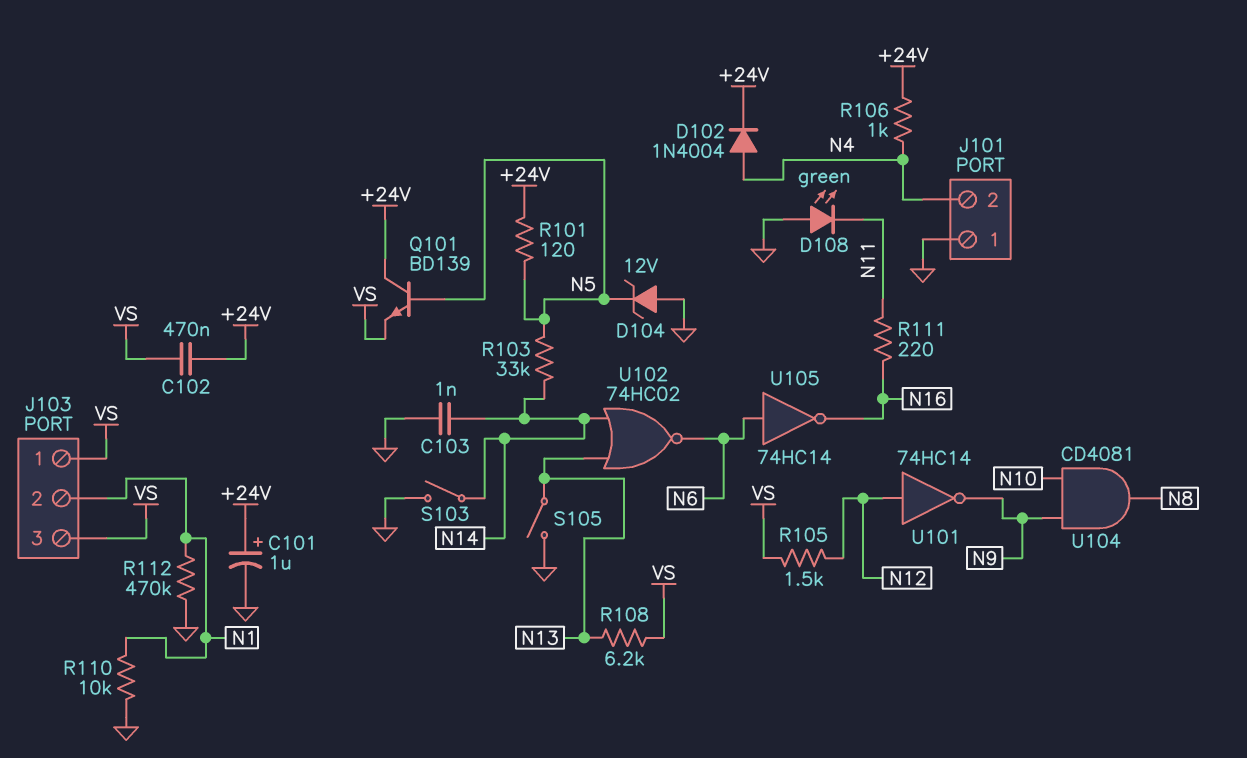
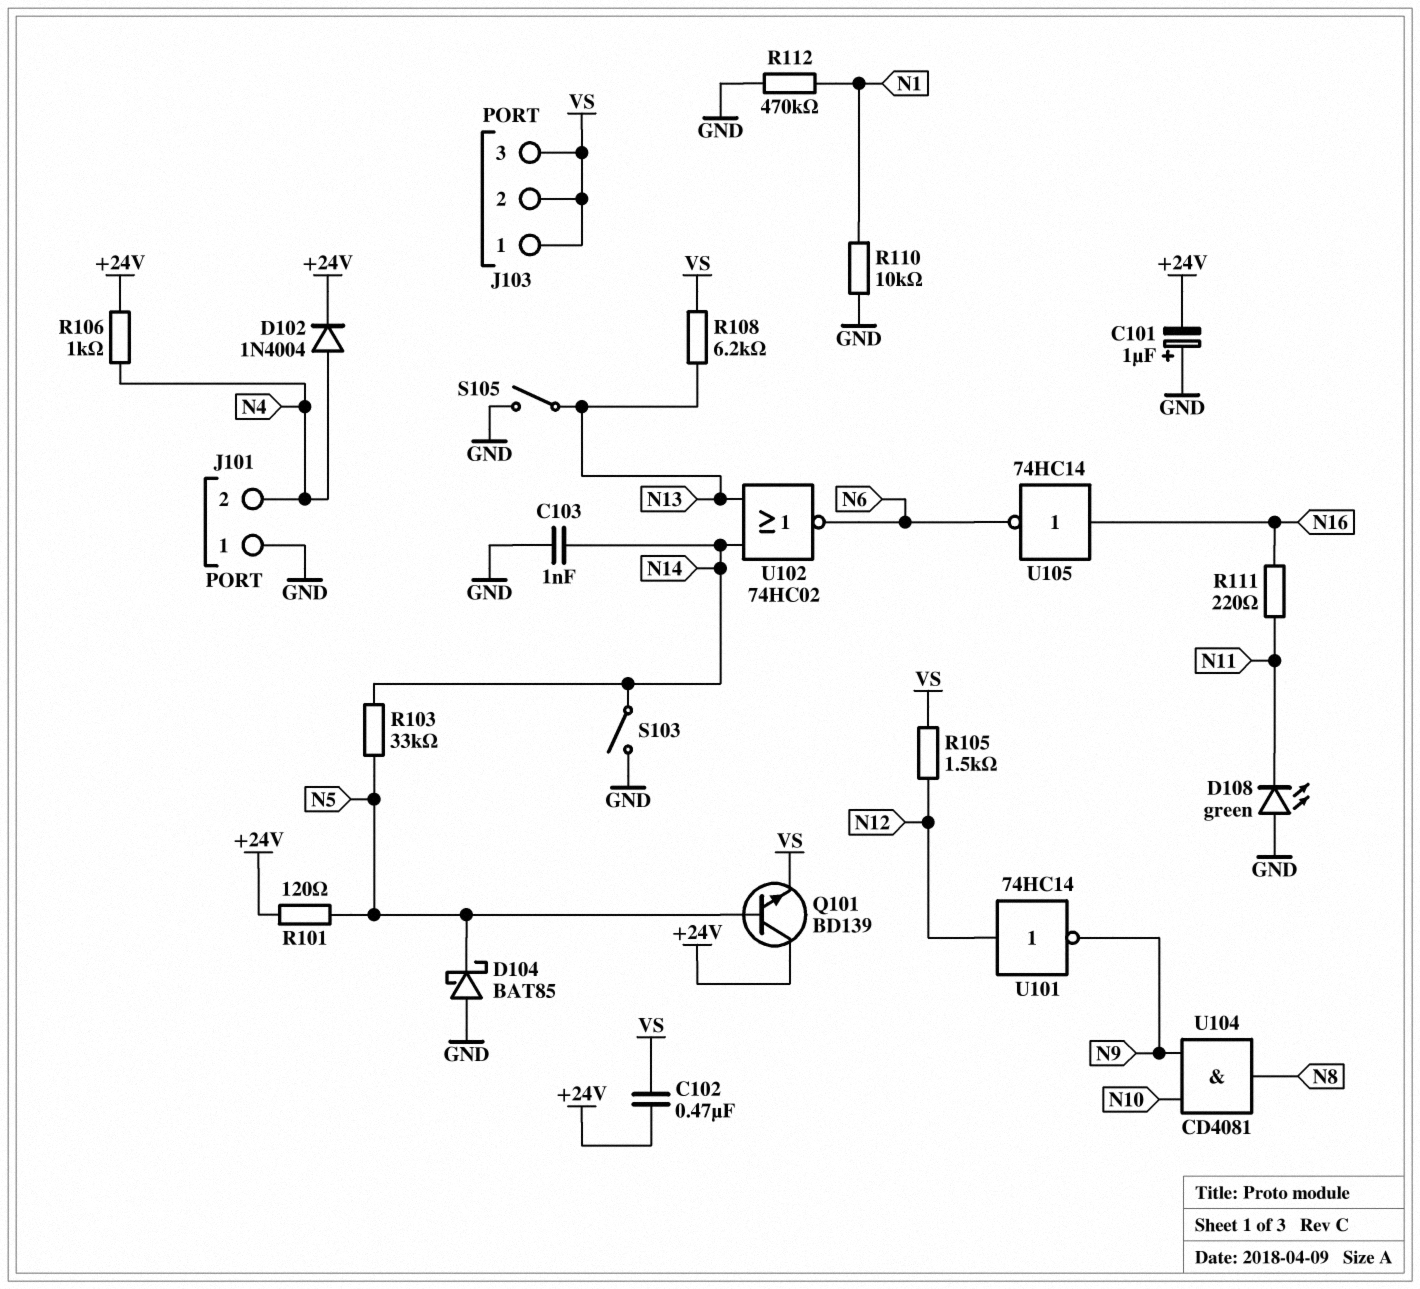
C101: 1uF (plus +24V, minus GND) -> 1uF (plus GND, minus +24V)
D104: zener 12V (A GND, K N5) -> schottky BAT85 (A GND, K N5)
J103 pin 2: N1 -> VS
U105: NOT 74HC14 (in N6, out N16) -> NOT 74HC14 (in N16, out N6)

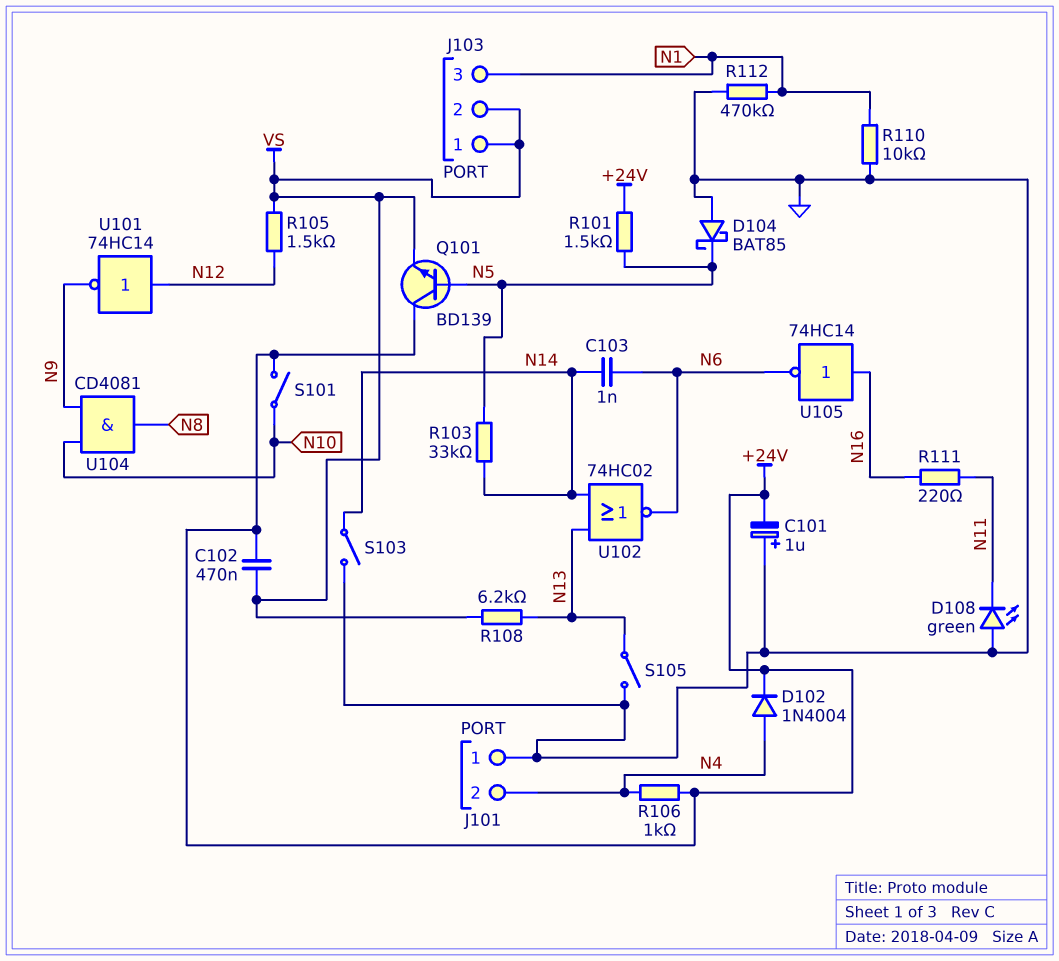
C103: 1nF (GND, N14) -> 1nF (N6, N14)
J103 pin 3: VS -> N1
R101: 120 (+24V, N5) -> 1.5k (+24V, N5)
S101: none -> switch (+24V, N10)

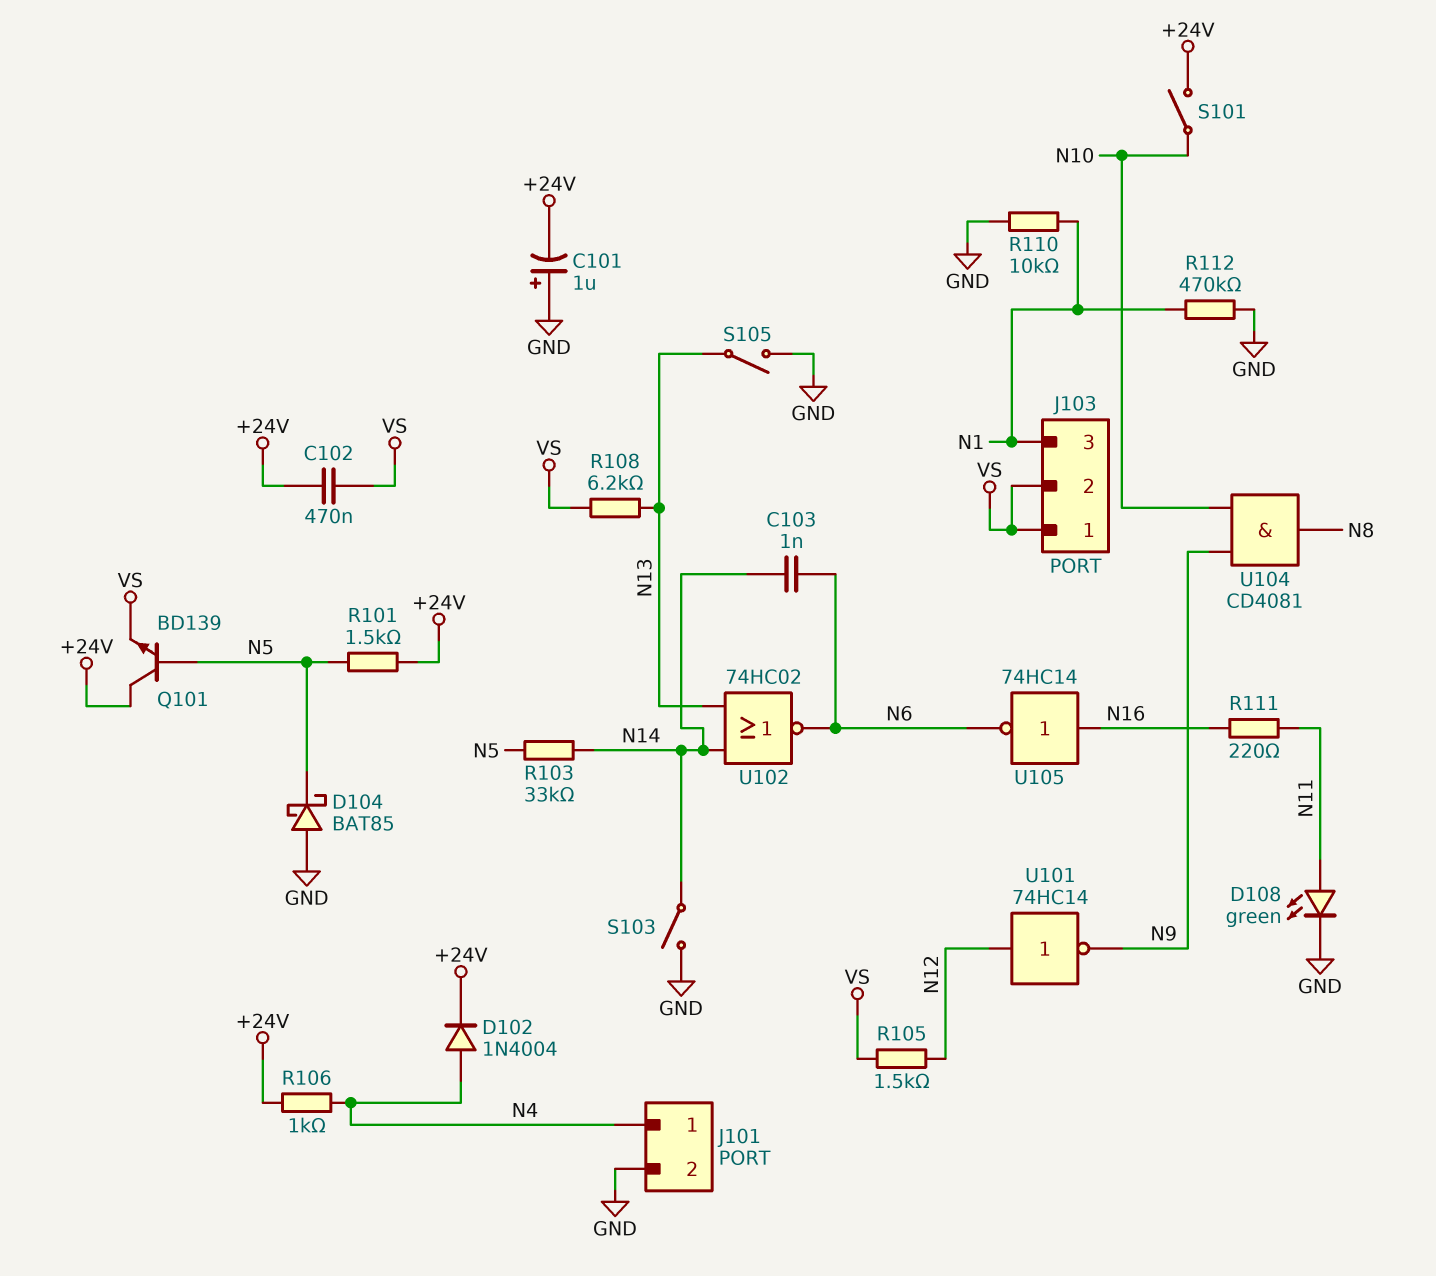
D108: LED green (A GND, K N11) -> LED green (A N11, K GND)
J101 pin 1: GND -> N4
J101 pin 2: N4 -> GND

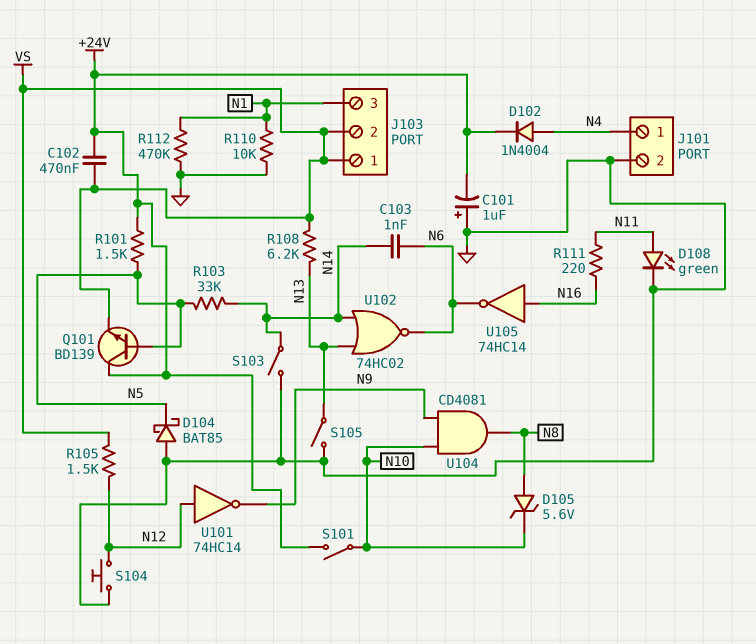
D105: none -> zener 5.6V (A N8, K N10)
R106: 1k (+24V, N4) -> none
S104: none -> button (GND, N12)

